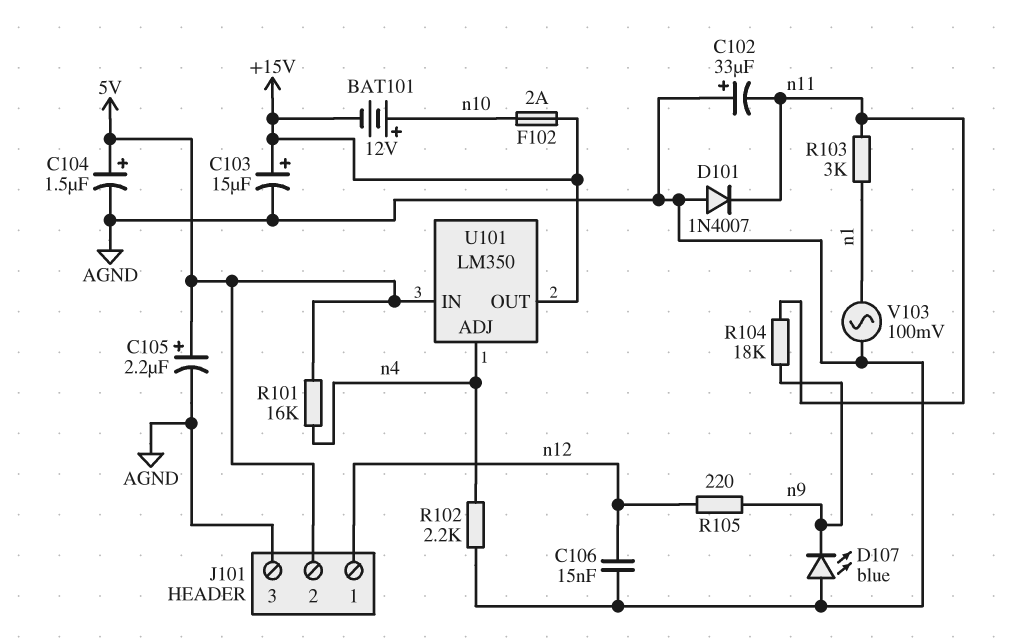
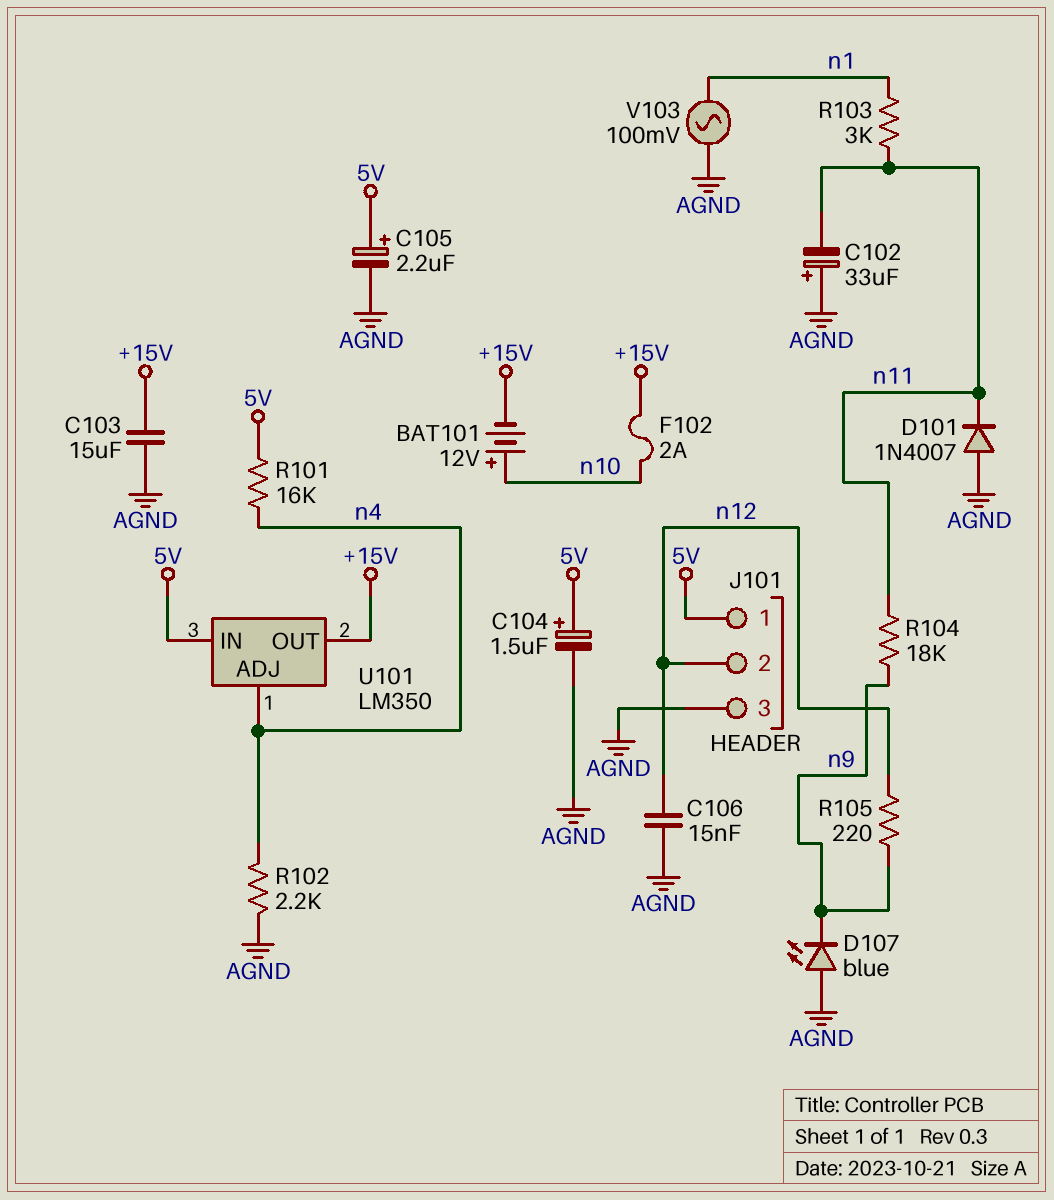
C103: 15uF (plus +15V, minus AGND) -> 15uF (+15V, AGND)
J101 pin 1: n12 -> 5V
J101 pin 2: 5V -> n12

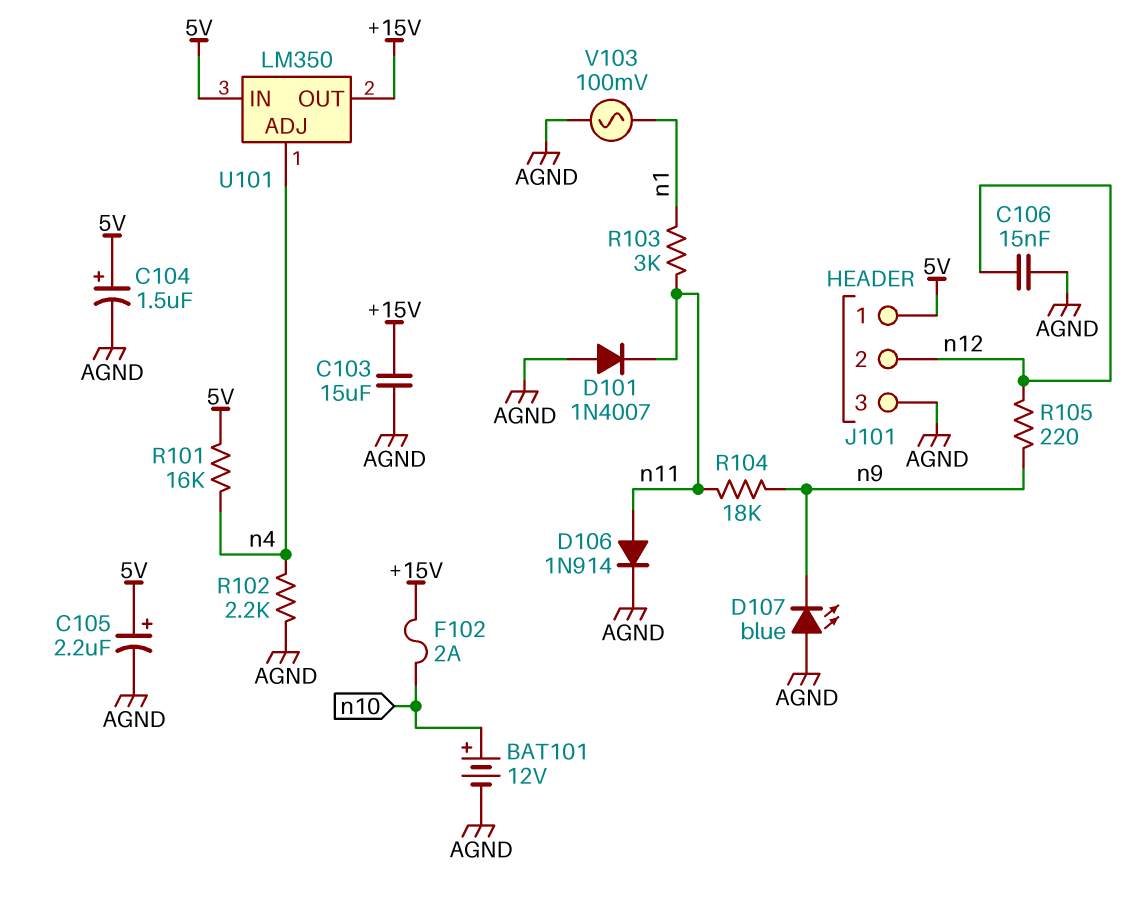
BAT101: 12V (plus n10, minus +15V) -> 12V (plus n10, minus AGND)
C102: 33uF (plus AGND, minus n11) -> none
D106: none -> diode 1N914 (A n11, K AGND)

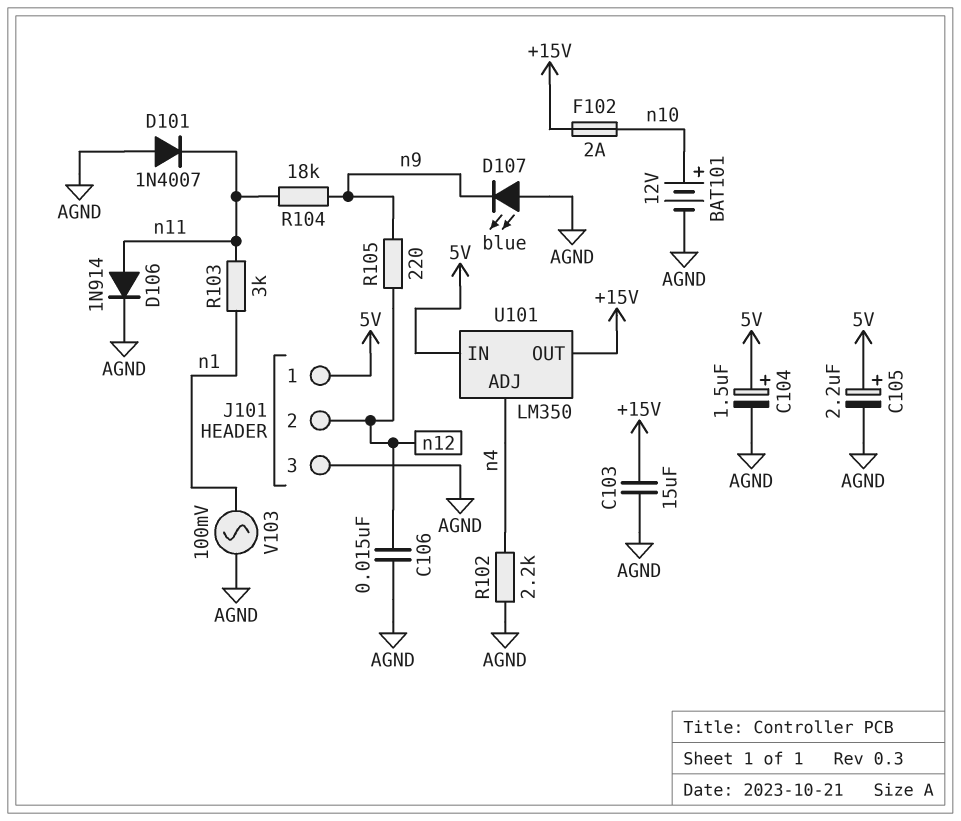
R101: 16k (5V, n4) -> none

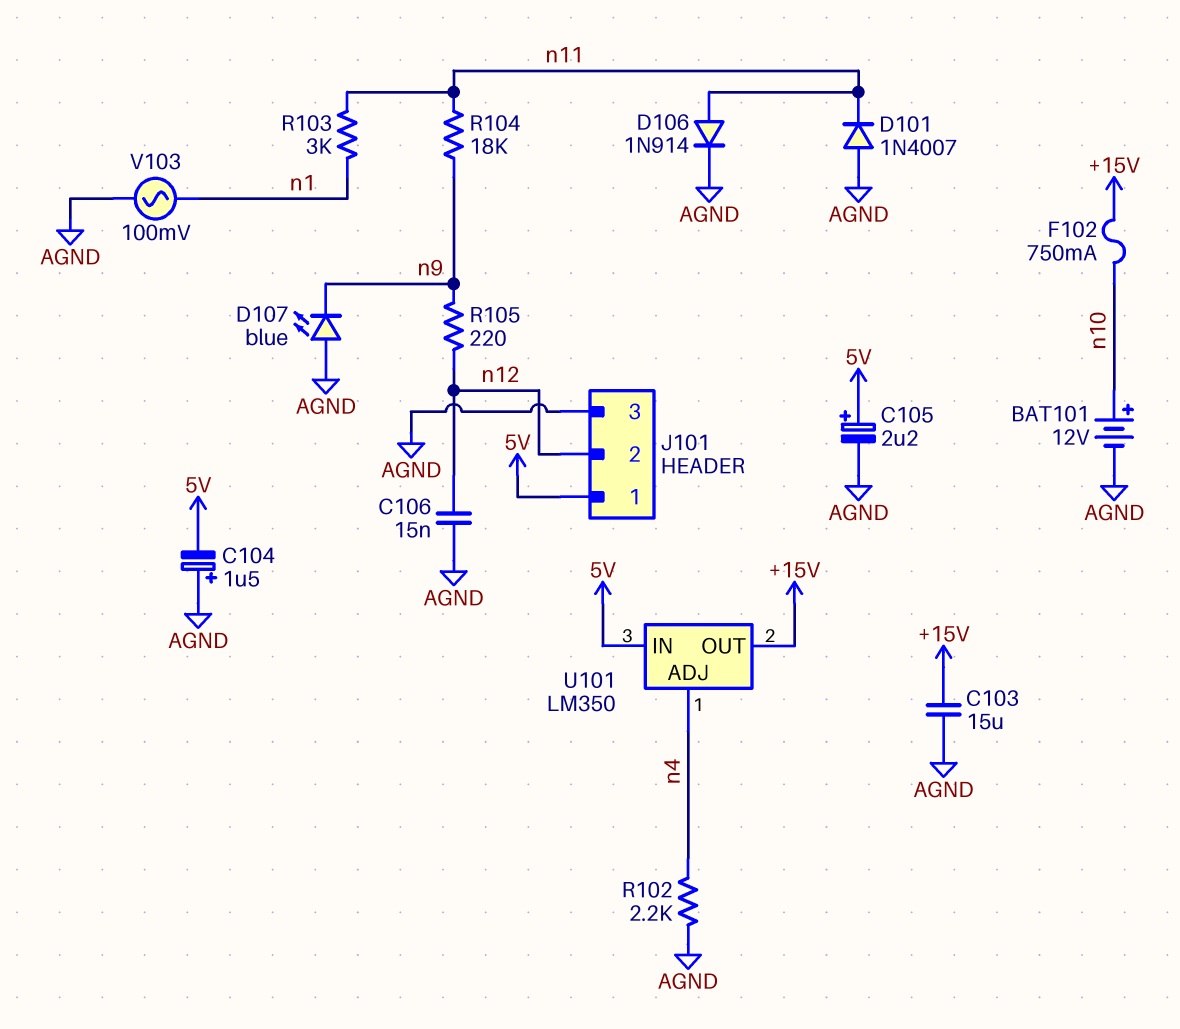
C104: 1.5uF (plus 5V, minus AGND) -> 1.5uF (plus AGND, minus 5V)
F102: 2A (+15V, n10) -> 750mA (+15V, n10)

